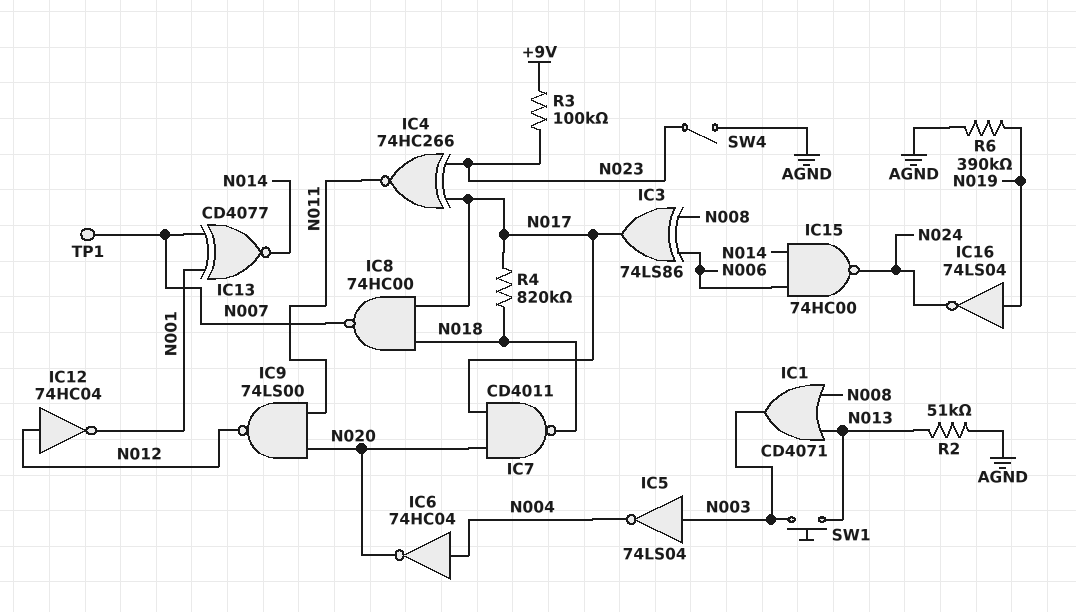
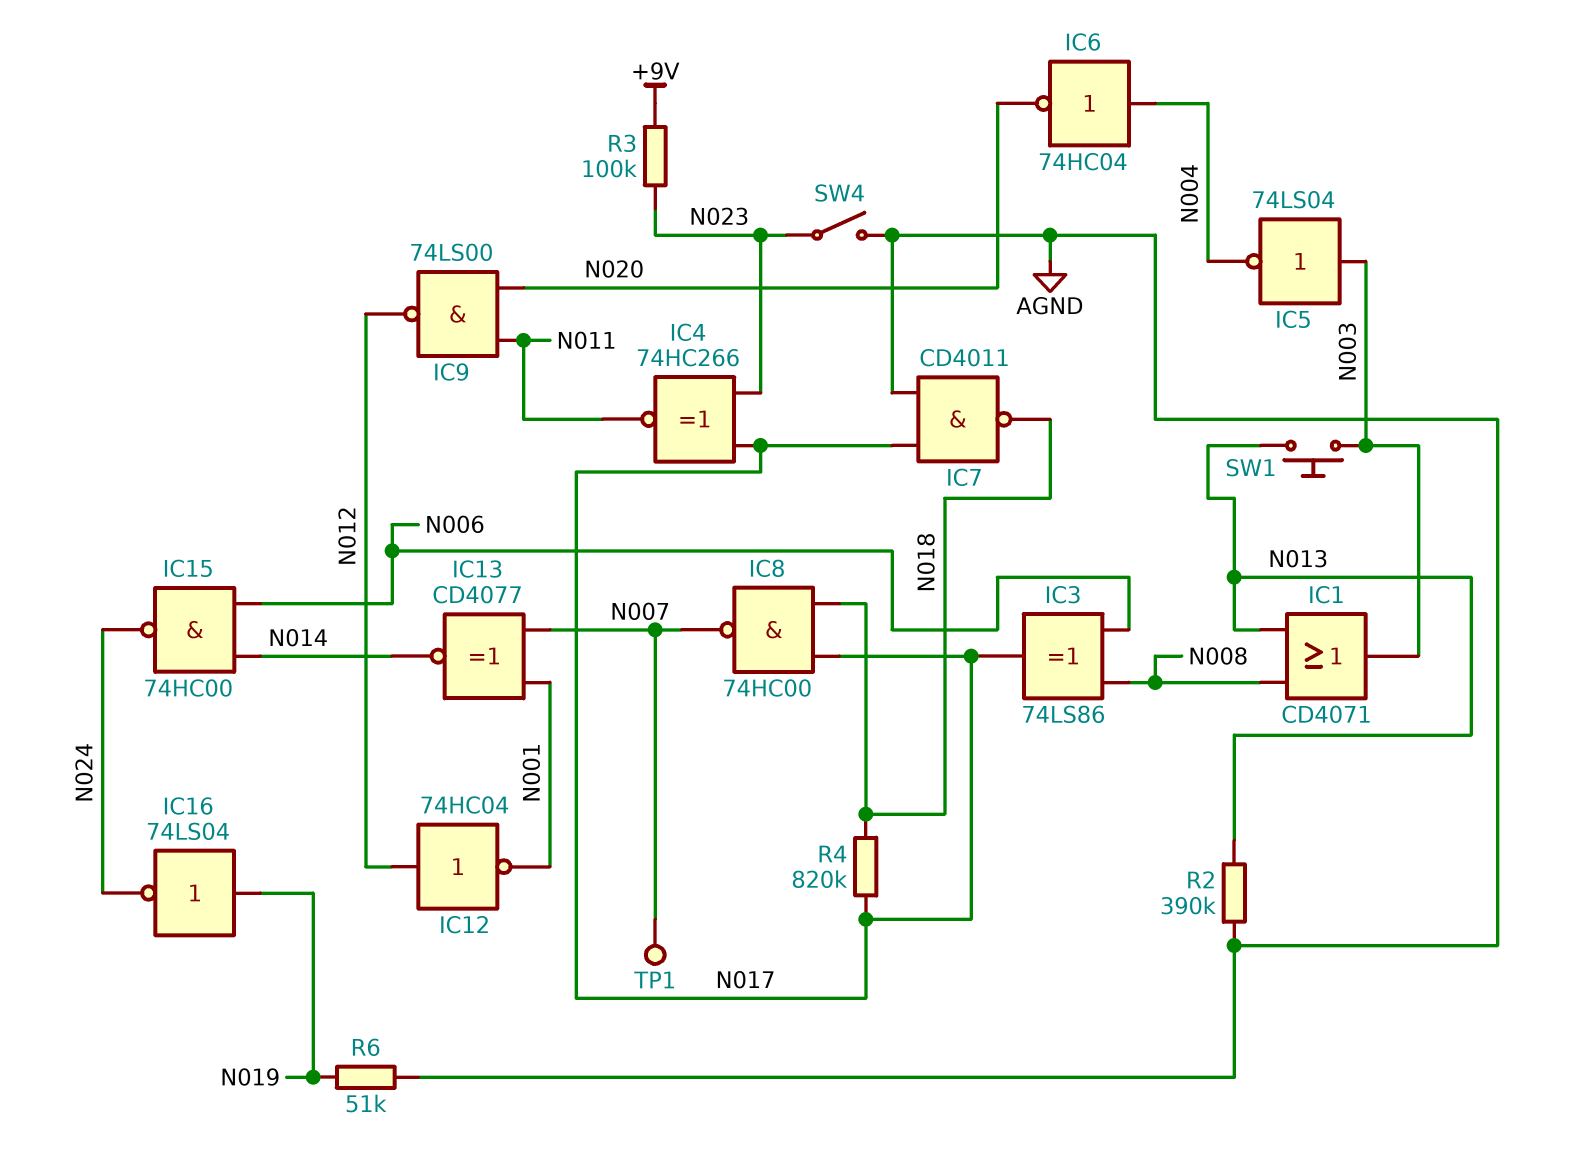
IC7: NAND CD4011 (in N017, in N020, out N018) -> NAND CD4011 (in AGND, in N017, out N018)
R2: 51k (AGND, N013) -> 390k (AGND, N013)
R6: 390k (AGND, N019) -> 51k (AGND, N019)

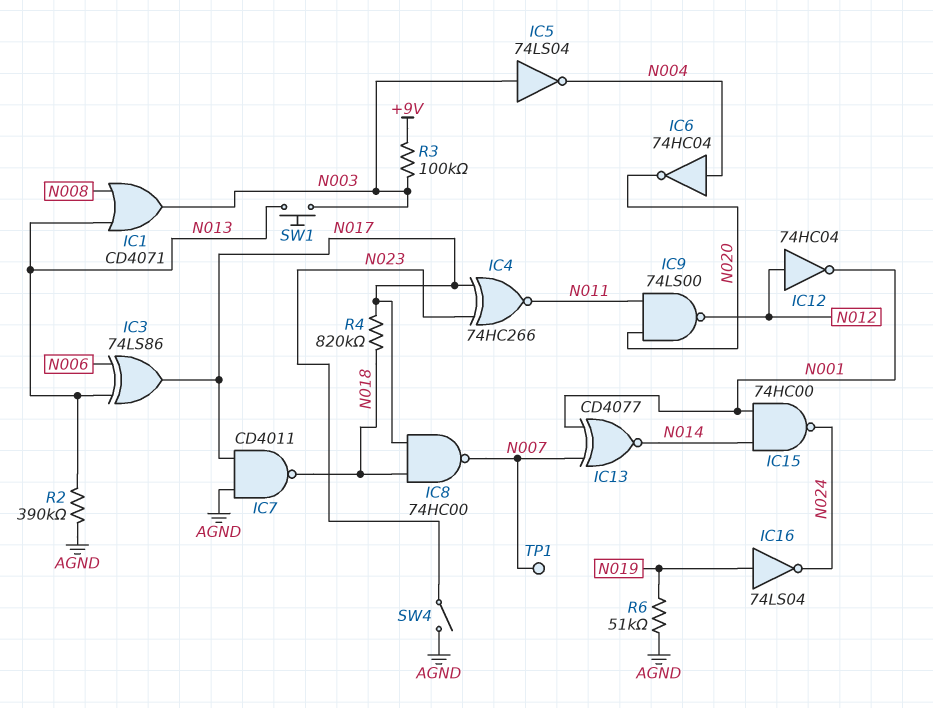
IC3: XOR 74LS86 (in N006, in N008, out N017) -> XOR 74LS86 (in N006, in N013, out N017)
IC15: NAND 74HC00 (in N006, in N014, out N024) -> NAND 74HC00 (in N001, in N014, out N024)
R3: 100k (+9V, N023) -> 100k (+9V, N003)

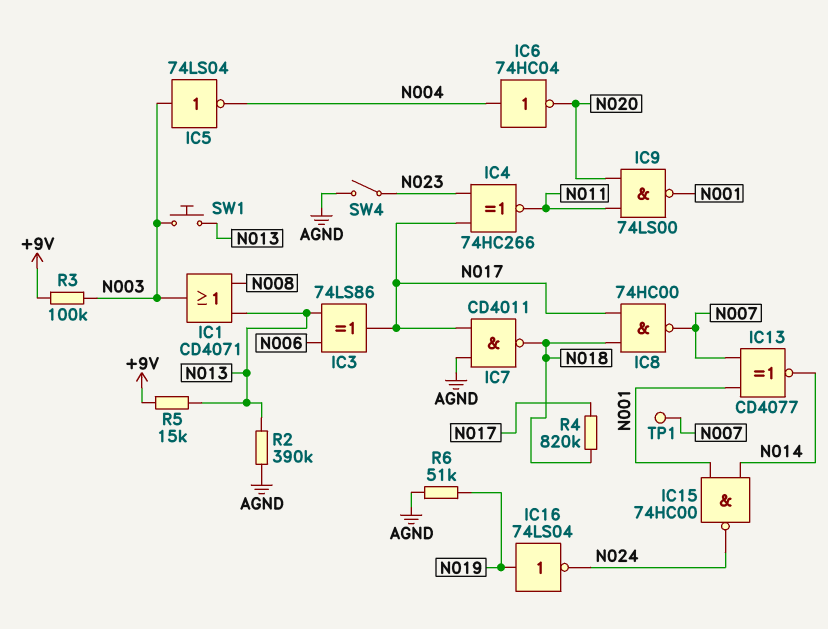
IC9: NAND 74LS00 (in N011, in N020, out N012) -> NAND 74LS00 (in N011, in N020, out N001)
IC12: NOT 74HC04 (in N012, out N001) -> none
R5: none -> 15k (+9V, N013)

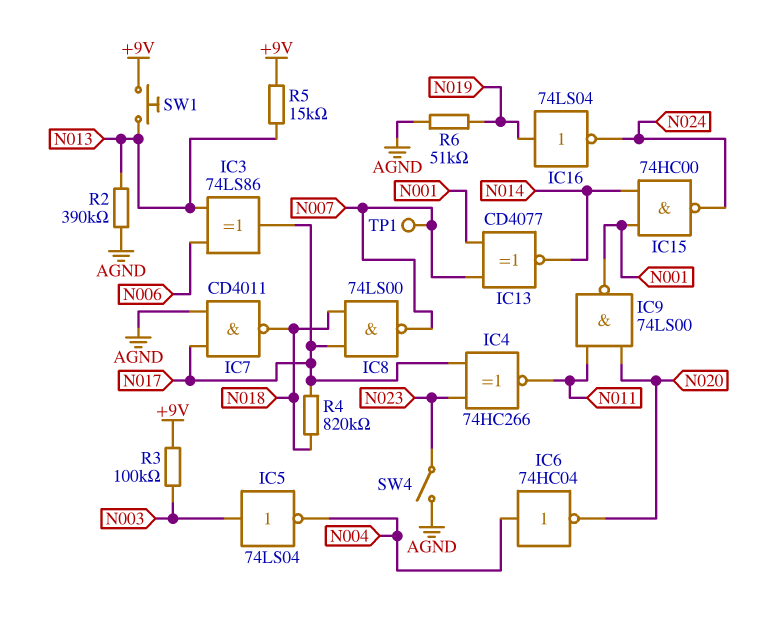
IC1: OR CD4071 (in N008, in N013, out N003) -> none
IC8: NAND 74HC00 (in N017, in N018, out N007) -> NAND 74LS00 (in N017, in N018, out N007)
SW1: button (N003, N013) -> button (+9V, N013)

